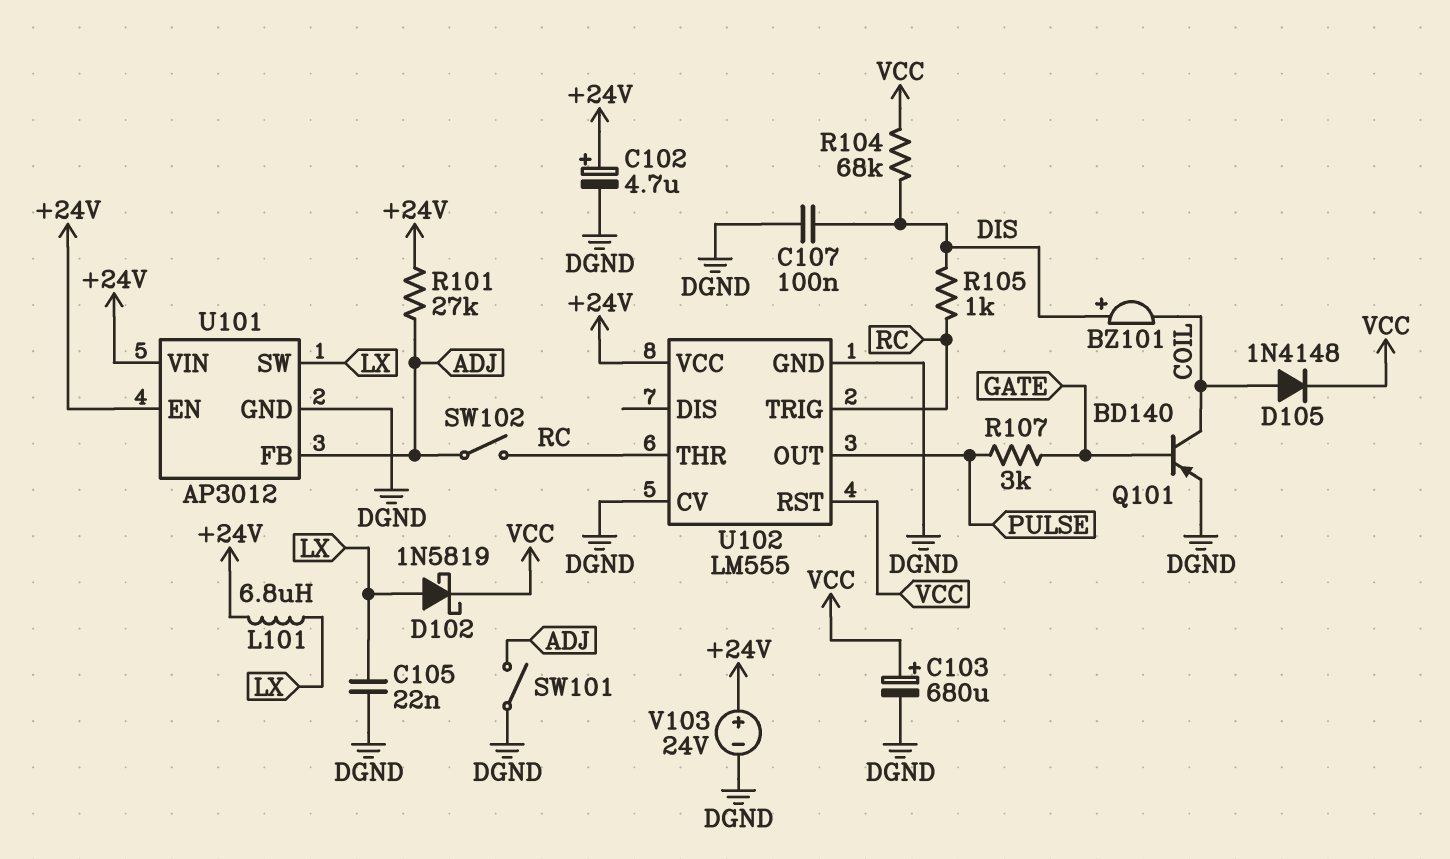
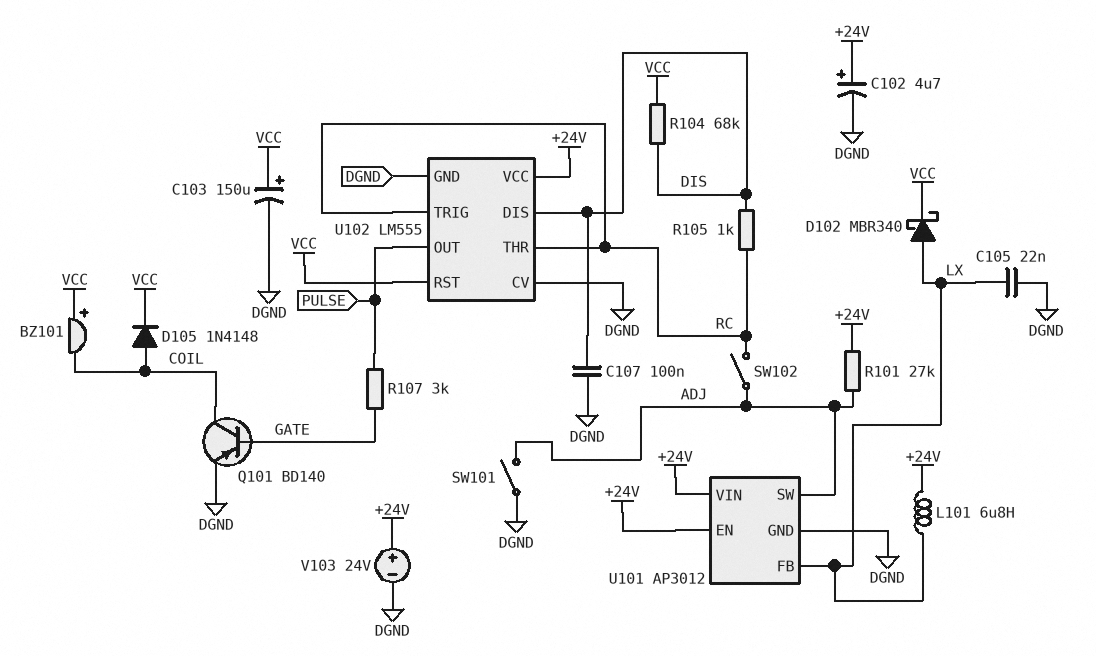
BZ101: buzzer (plus DIS, minus COIL) -> buzzer (plus VCC, minus COIL)
C103: 680uF (plus VCC, minus DGND) -> 150uF (plus VCC, minus DGND)
D102: schottky 1N5819 (A LX, K VCC) -> schottky MBR340 (A LX, K VCC)
U101 pin FB: ADJ -> LX
U101 pin SW: LX -> ADJ
U102 pin DIS: none -> DIS

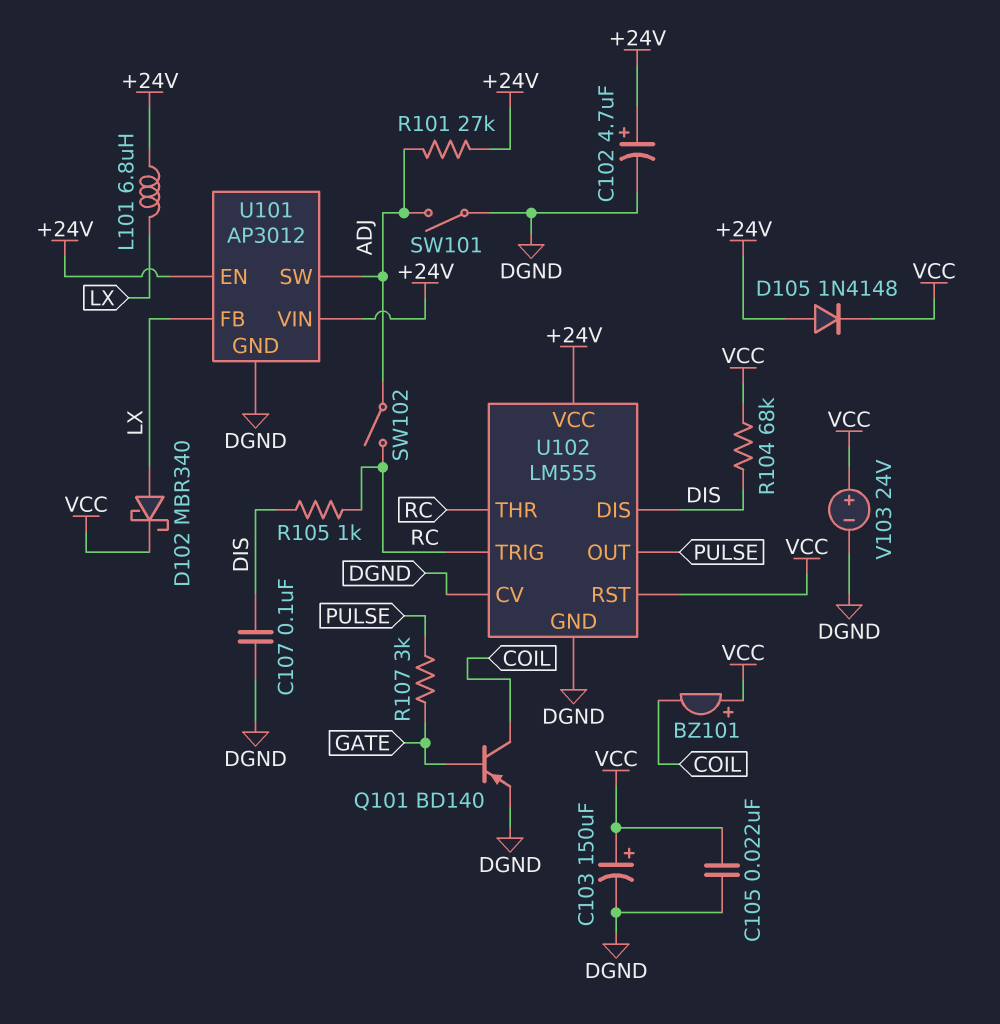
C105: 22nF (DGND, LX) -> 22nF (DGND, VCC)
D105: diode 1N4148 (A COIL, K VCC) -> diode 1N4148 (A +24V, K VCC)
V103: 24V (plus +24V, minus DGND) -> 24V (plus VCC, minus DGND)

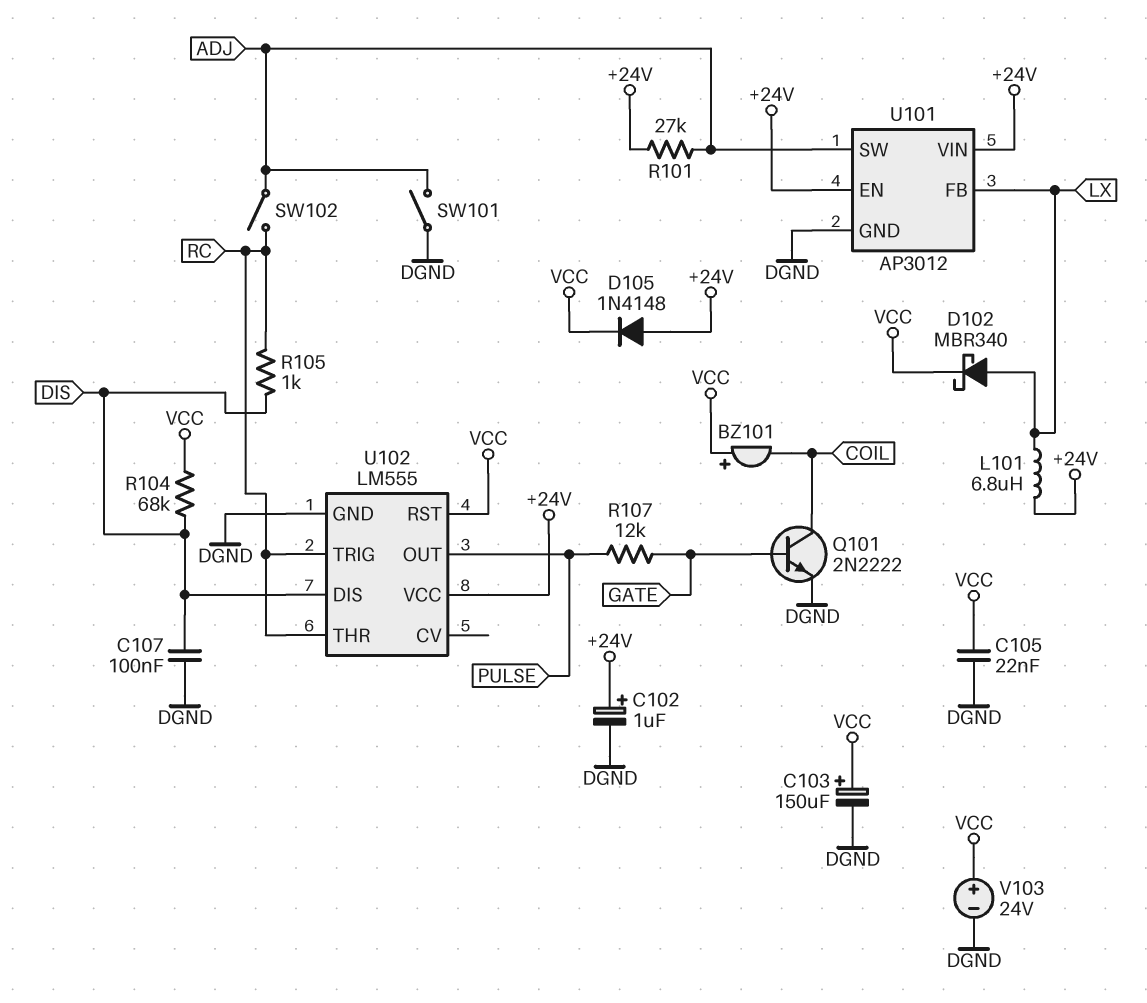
C102: 4.7uF (plus +24V, minus DGND) -> 1uF (plus +24V, minus DGND)
Q101: PNP BD140 (B GATE, C COIL, E DGND) -> NPN 2N2222 (B GATE, C COIL, E DGND)
R107: 3k (GATE, PULSE) -> 12k (GATE, PULSE)
U102 pin CV: DGND -> none

